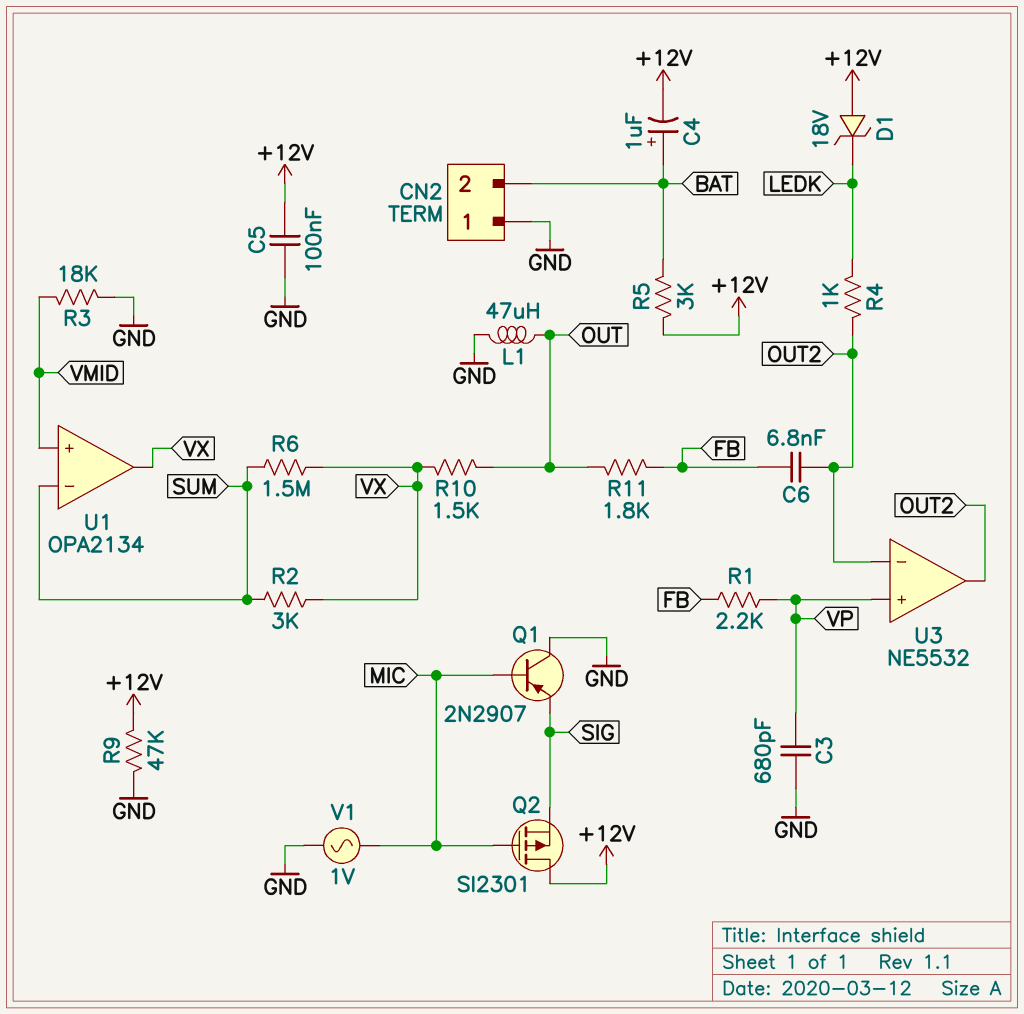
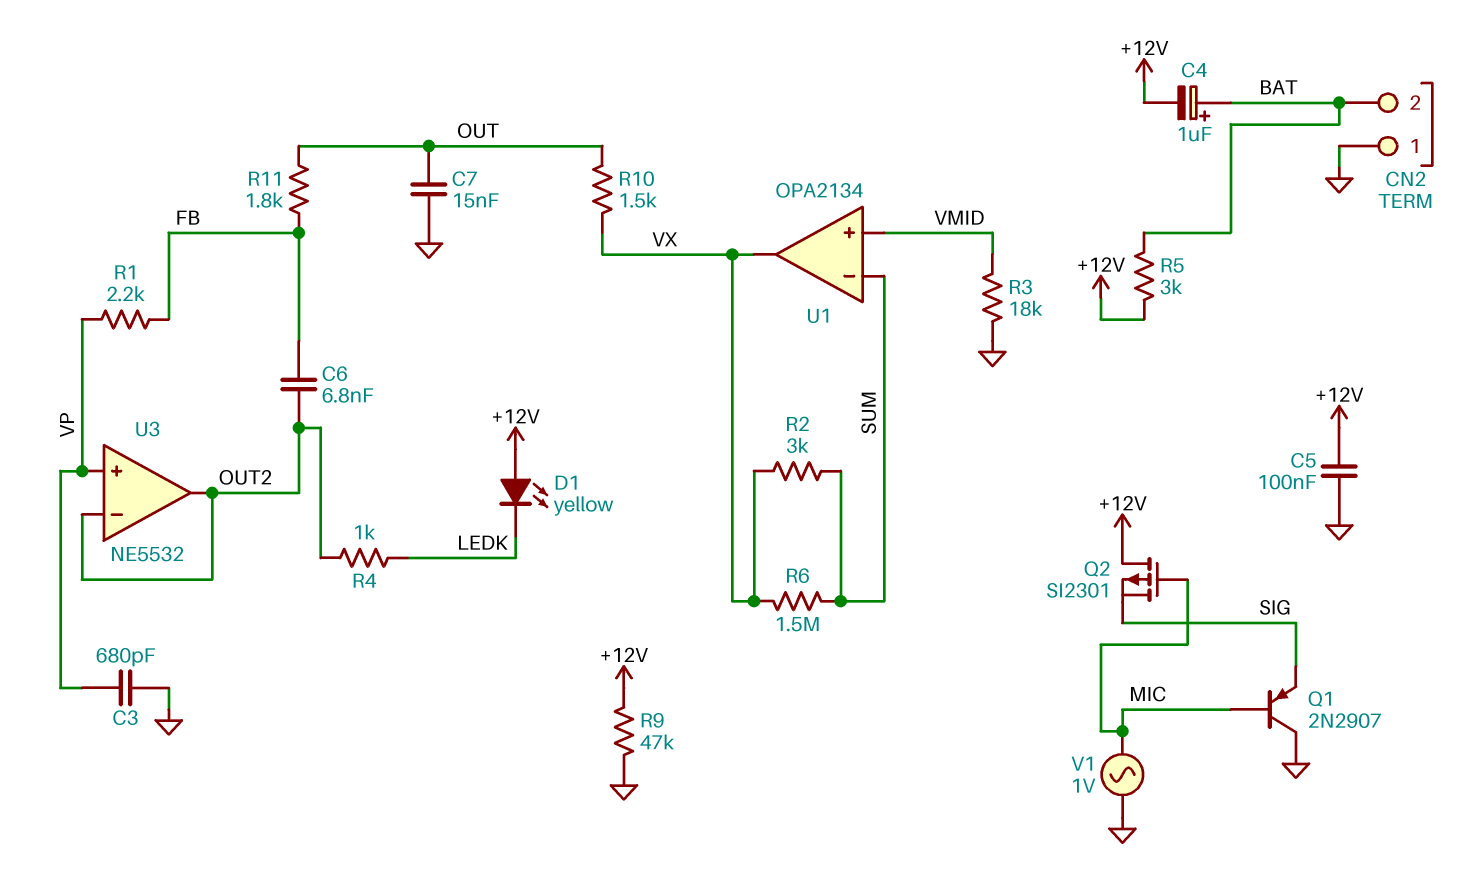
C7: none -> 15nF (GND, OUT)
D1: zener 18V (A +12V, K LEDK) -> LED yellow (A +12V, K LEDK)
L1: 47uH (GND, OUT) -> none

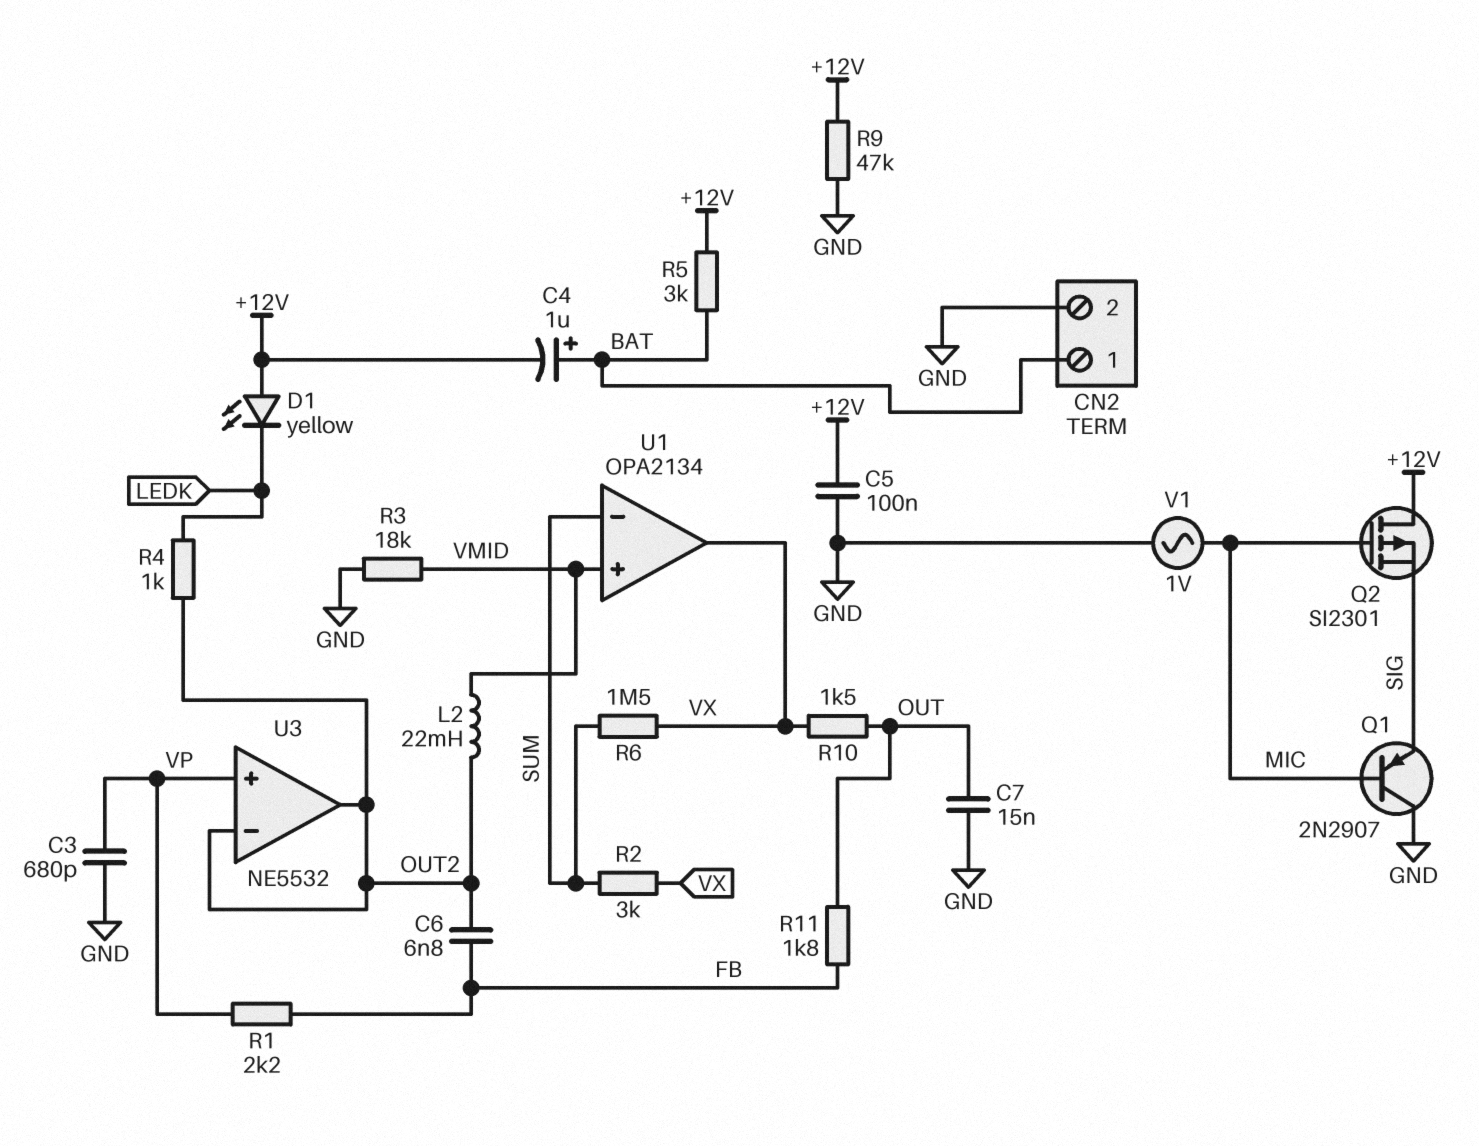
CN2 pin 1: GND -> BAT
CN2 pin 2: BAT -> GND
L2: none -> 22mH (OUT2, VMID)

